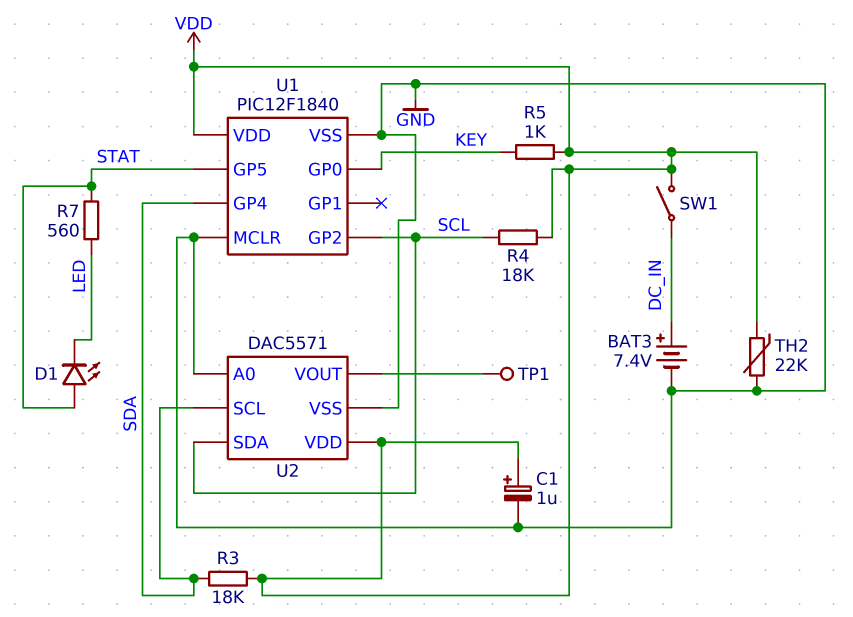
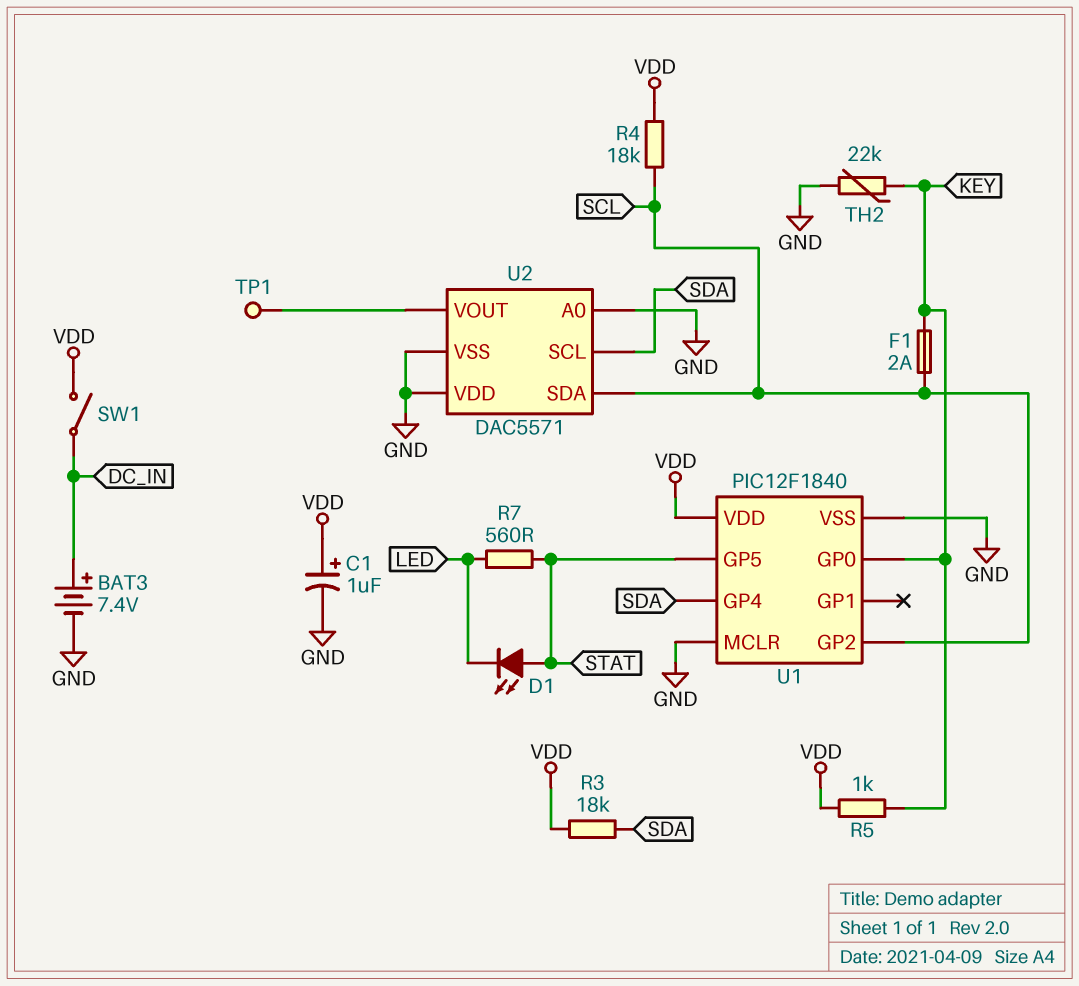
F1: none -> 2A (KEY, SCL)
TH2: 22k (GND, VDD) -> 22k (GND, KEY)
U2 pin VDD: VDD -> GND

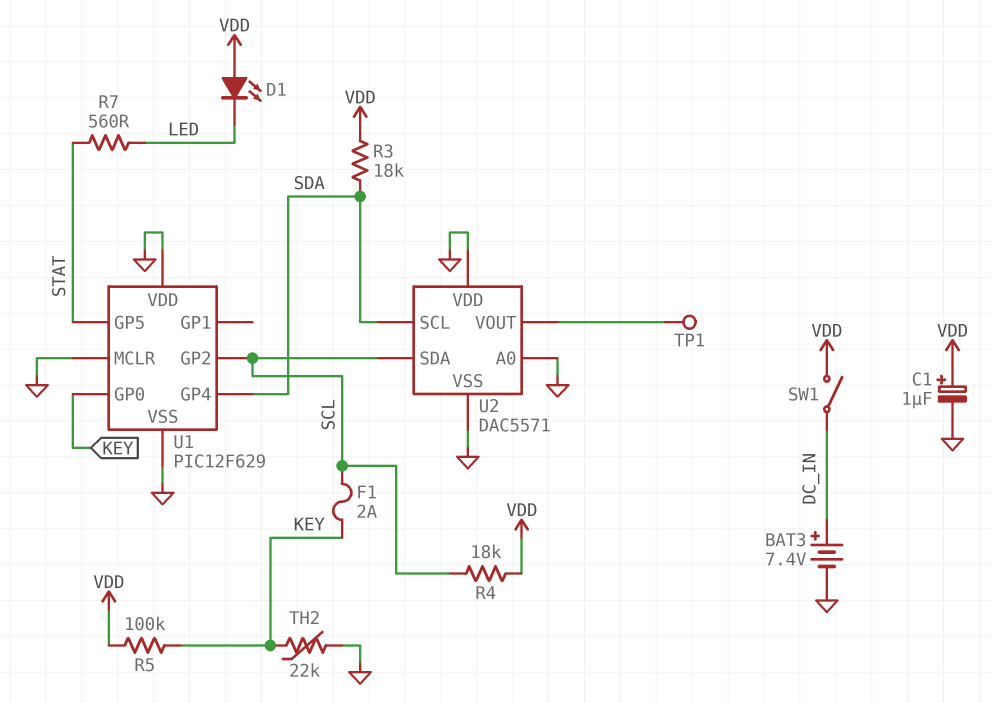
D1: LED (A STAT, K LED) -> LED (A VDD, K LED)
R5: 1k (KEY, VDD) -> 100k (KEY, VDD)
U1: PIC12F1840 -> PIC12F629
U1 pin VDD: VDD -> GND

